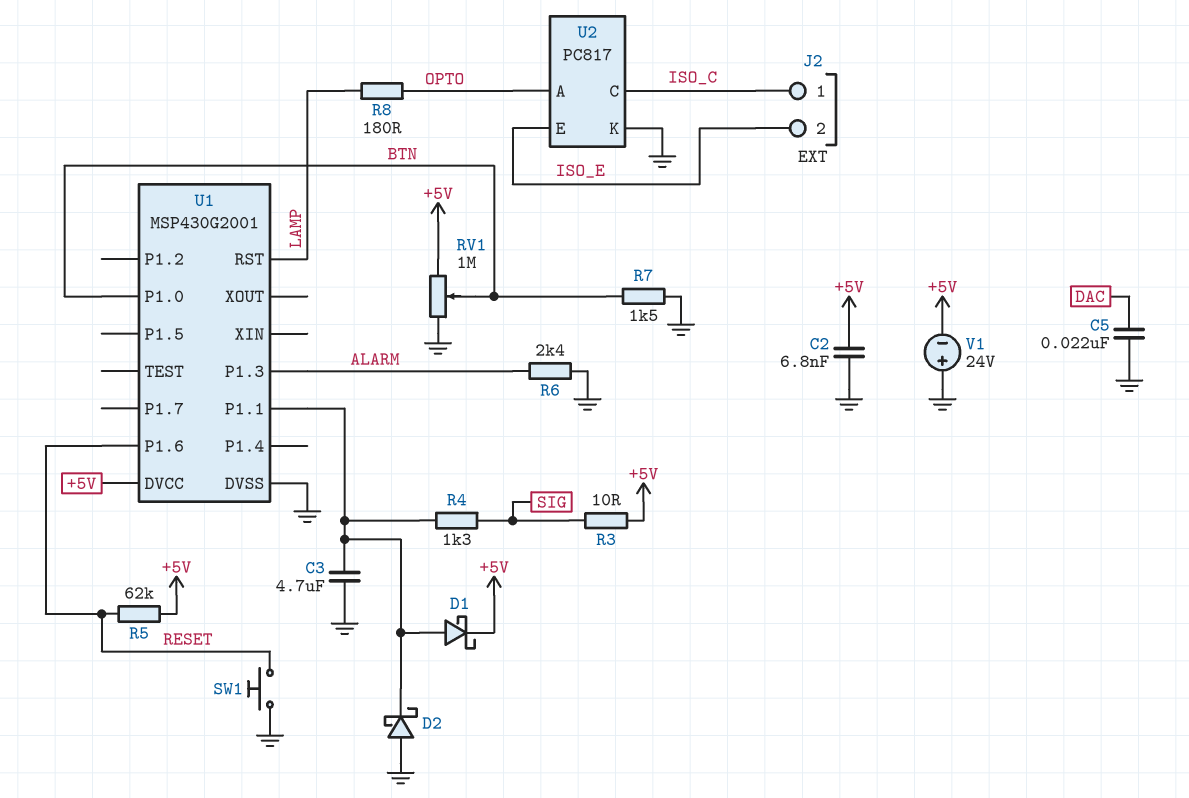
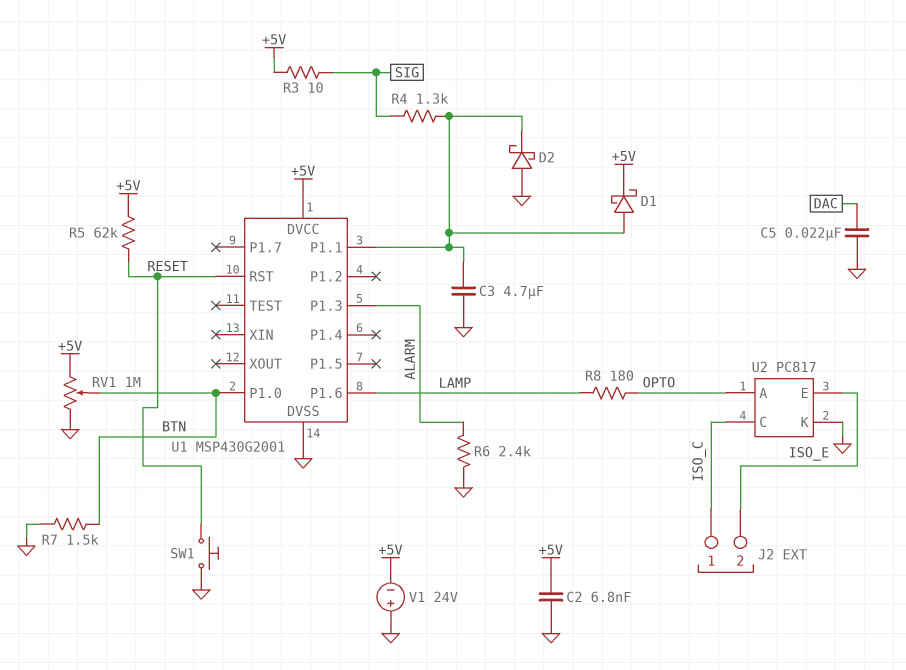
U1 pin P1.6: RESET -> LAMP
U1 pin RST: LAMP -> RESET

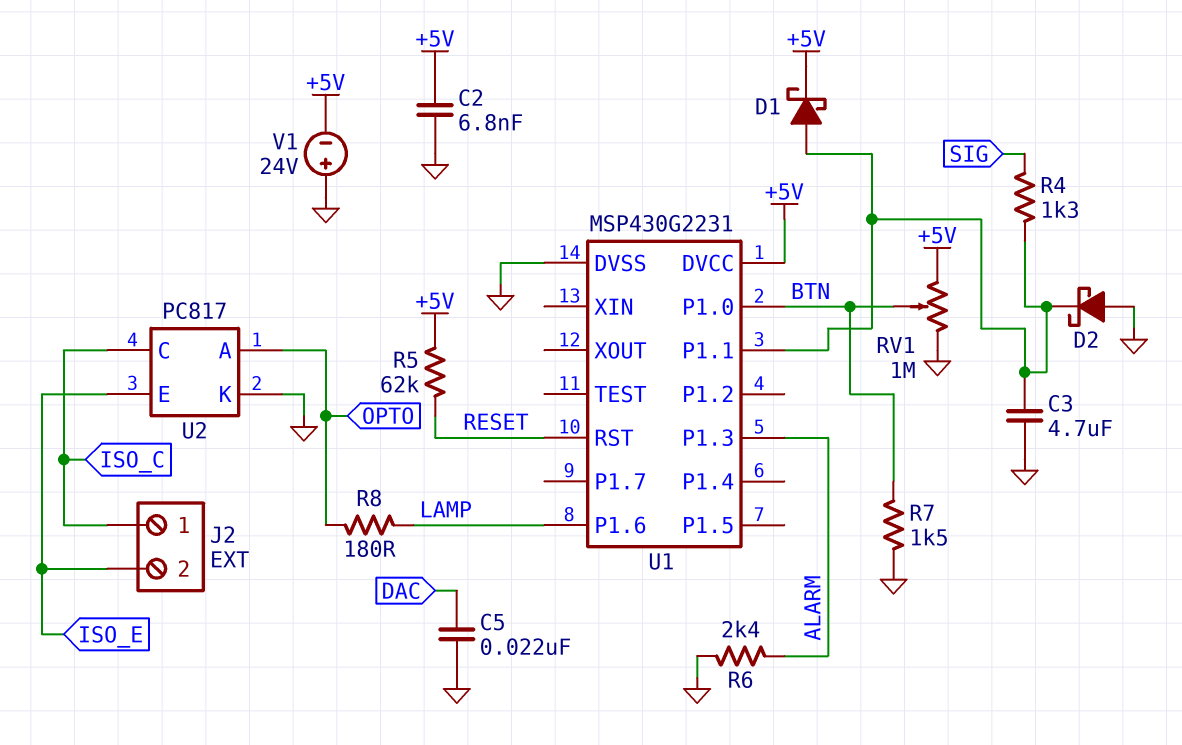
R3: 10 (+5V, SIG) -> none
SW1: button (GND, RESET) -> none
U1: MSP430G2001 -> MSP430G2231

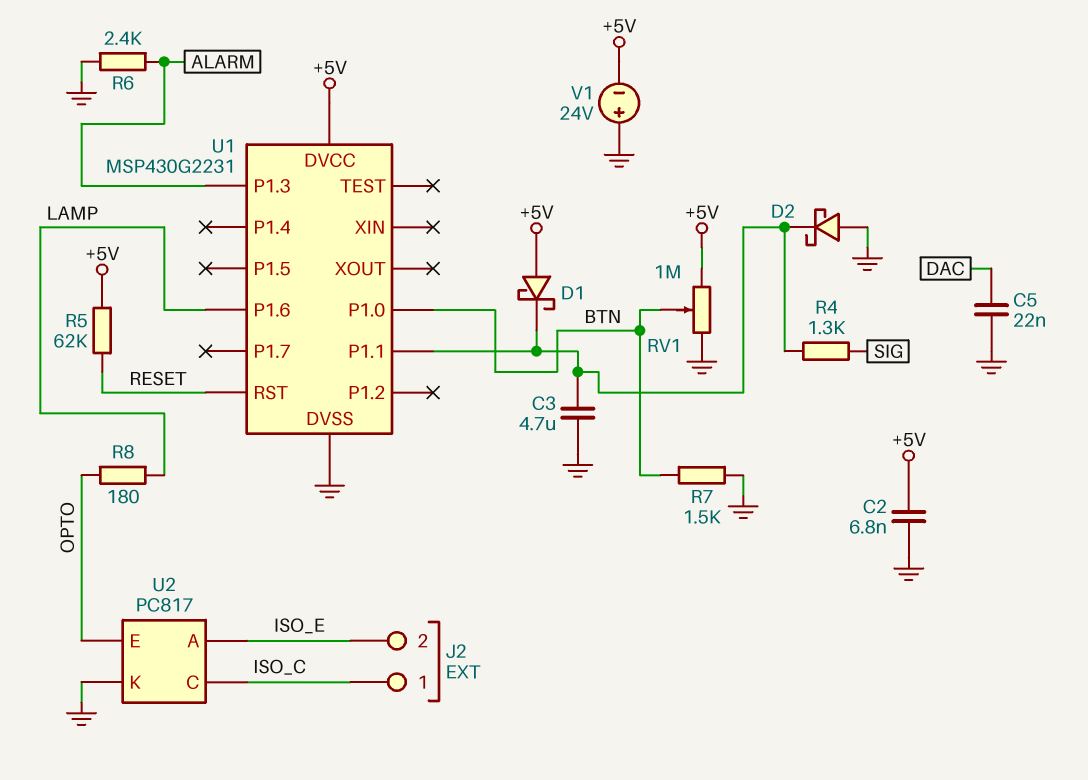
D1: schottky (A U1/P1.1, K +5V) -> schottky (A +5V, K U1/P1.1)
U2 pin A: OPTO -> ISO_E
U2 pin E: ISO_E -> OPTO

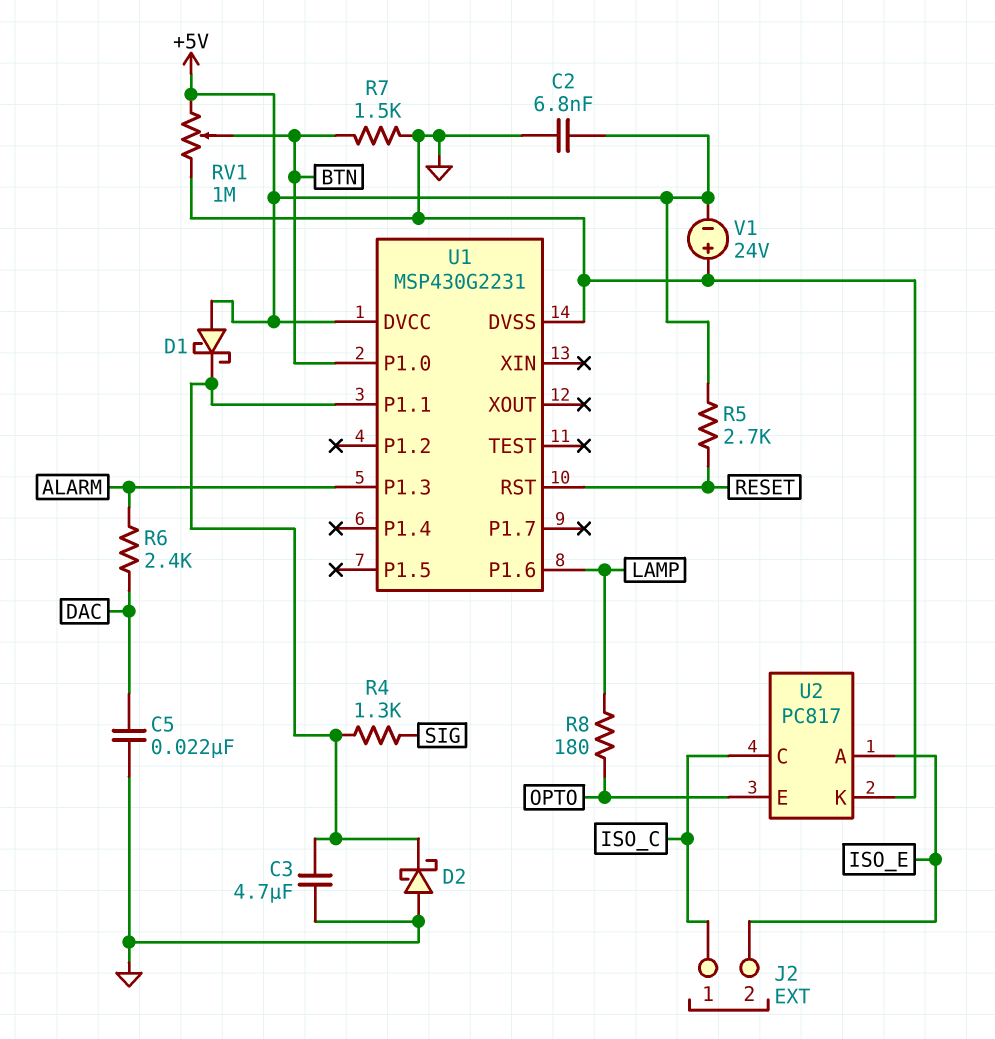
R5: 62k (+5V, RESET) -> 2.7k (+5V, RESET)
R6: 2.4k (ALARM, GND) -> 2.4k (ALARM, DAC)

